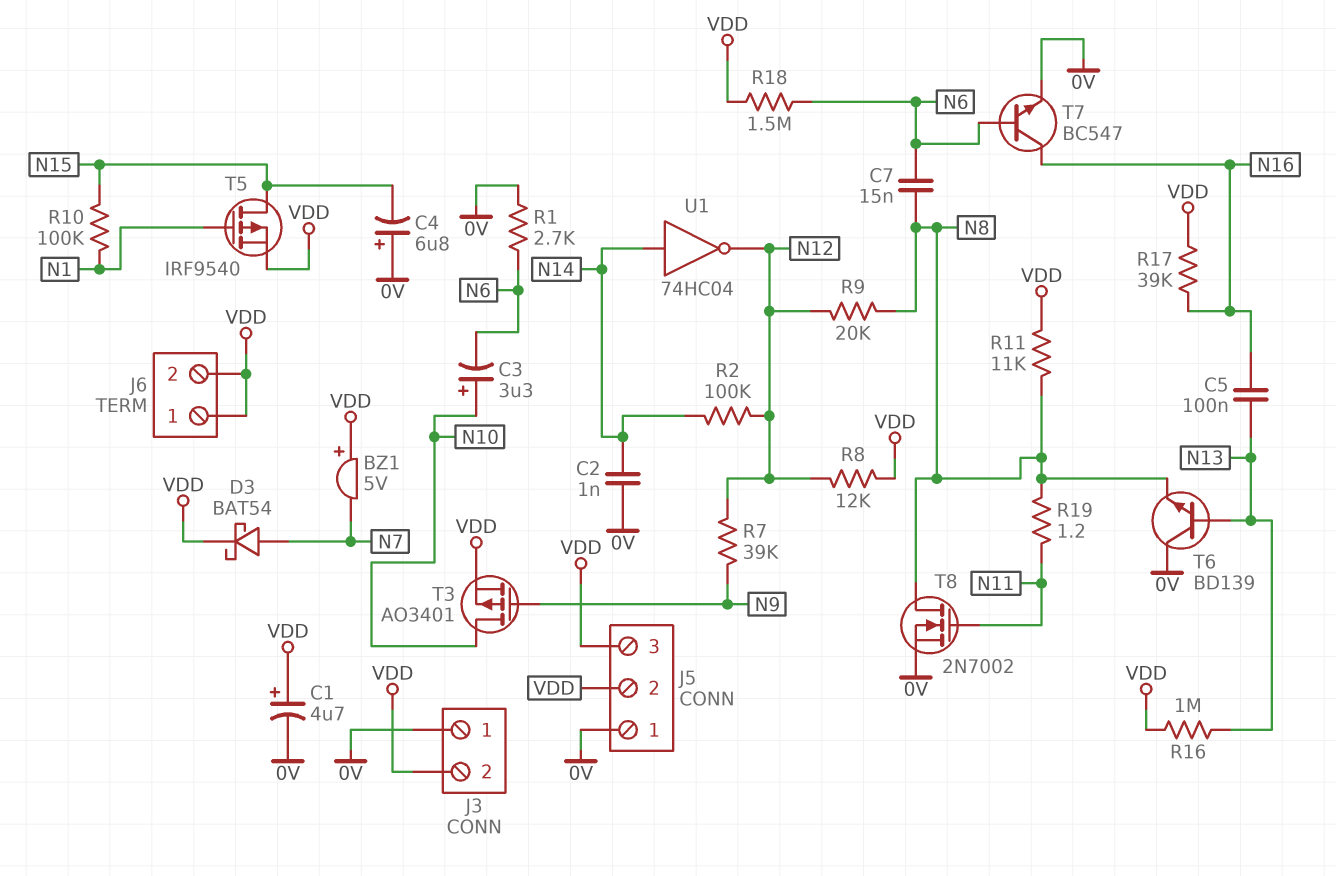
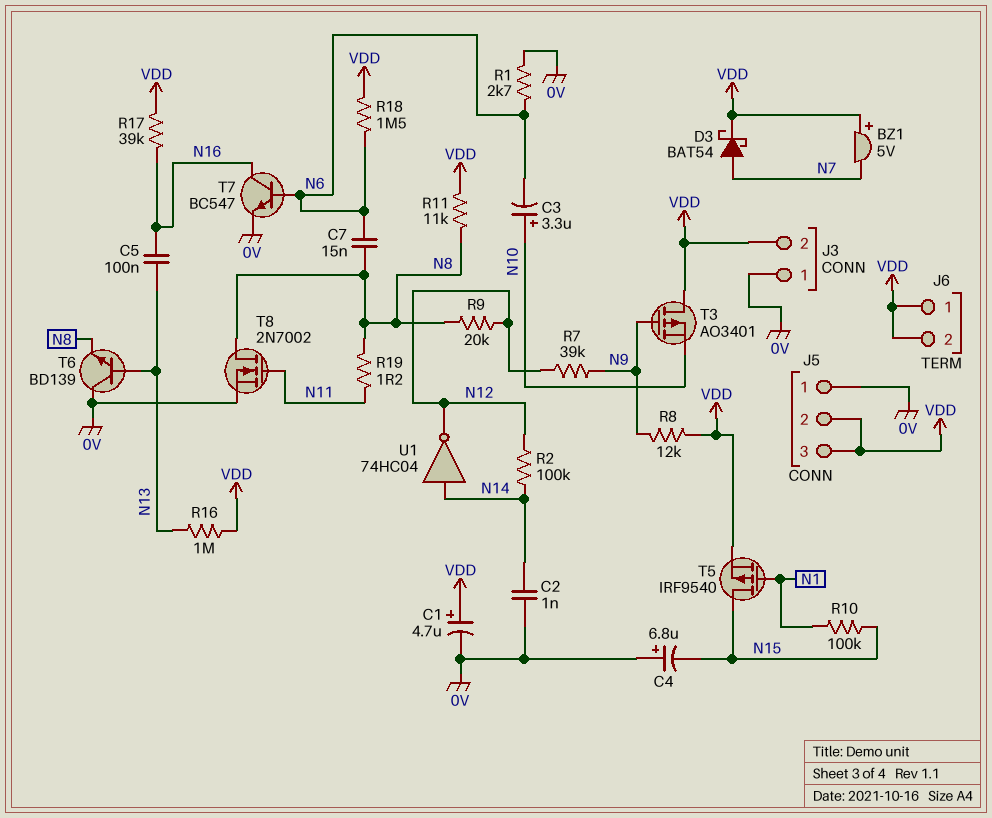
R8: 12k (N12, VDD) -> 12k (N9, VDD)
T3: PMOS AO3401 (G N9, D N10, S VDD) -> PMOS AO3401 (G N9, D VDD, S N10)

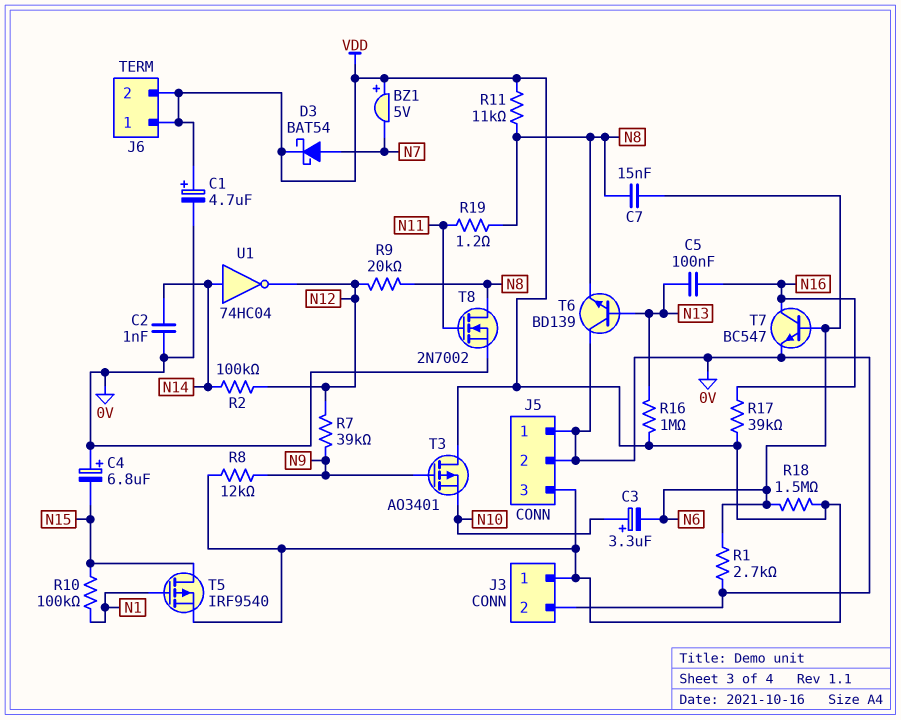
J3 pin 1: 0V -> VDD
J3 pin 2: VDD -> 0V
J5 pin 2: VDD -> 0V

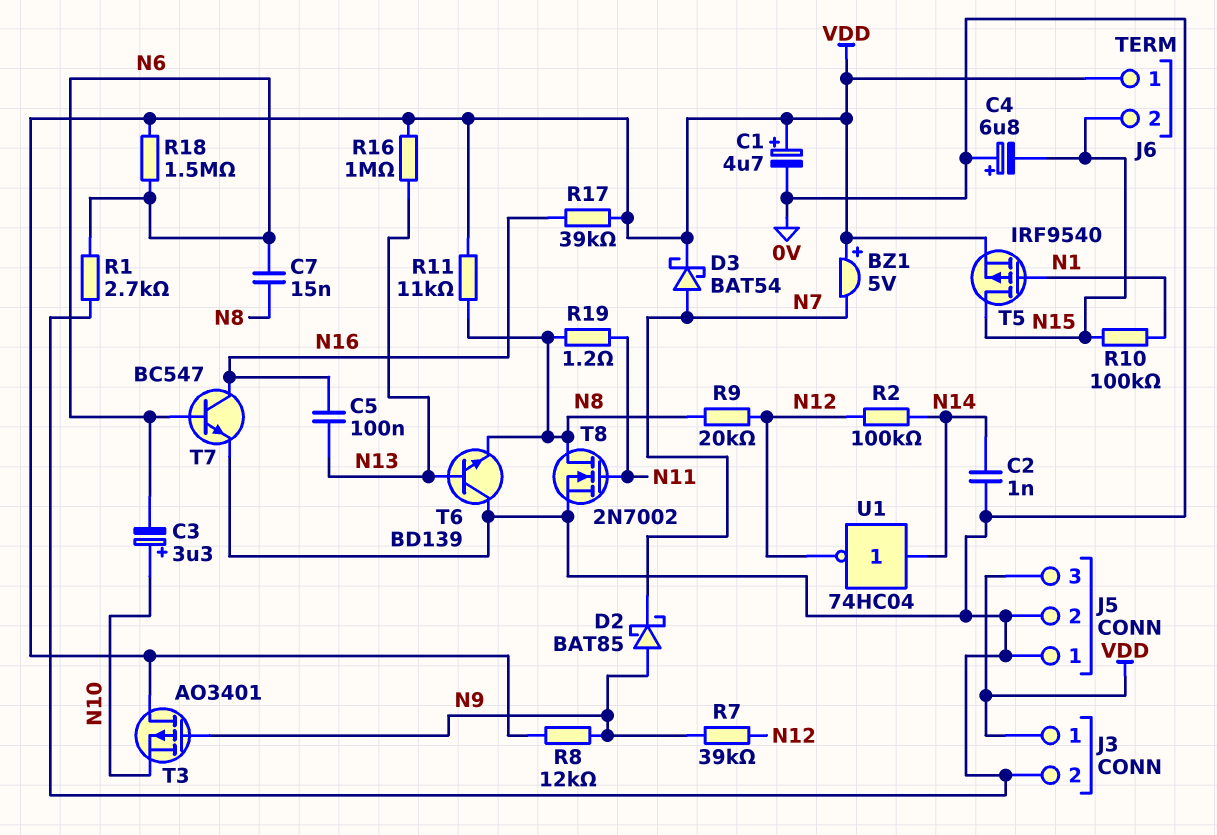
D2: none -> schottky BAT85 (A N9, K N7)
J6 pin 2: VDD -> N15

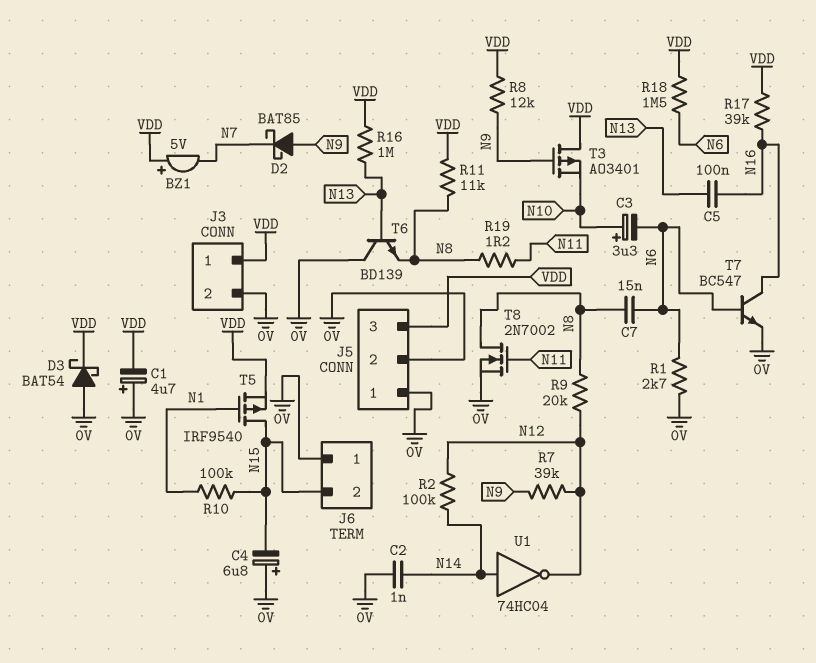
C1: 4.7uF (plus VDD, minus 0V) -> 4.7uF (plus 0V, minus VDD)
D3: schottky BAT54 (A N7, K VDD) -> schottky BAT54 (A 0V, K VDD)
J6 pin 1: VDD -> 0V

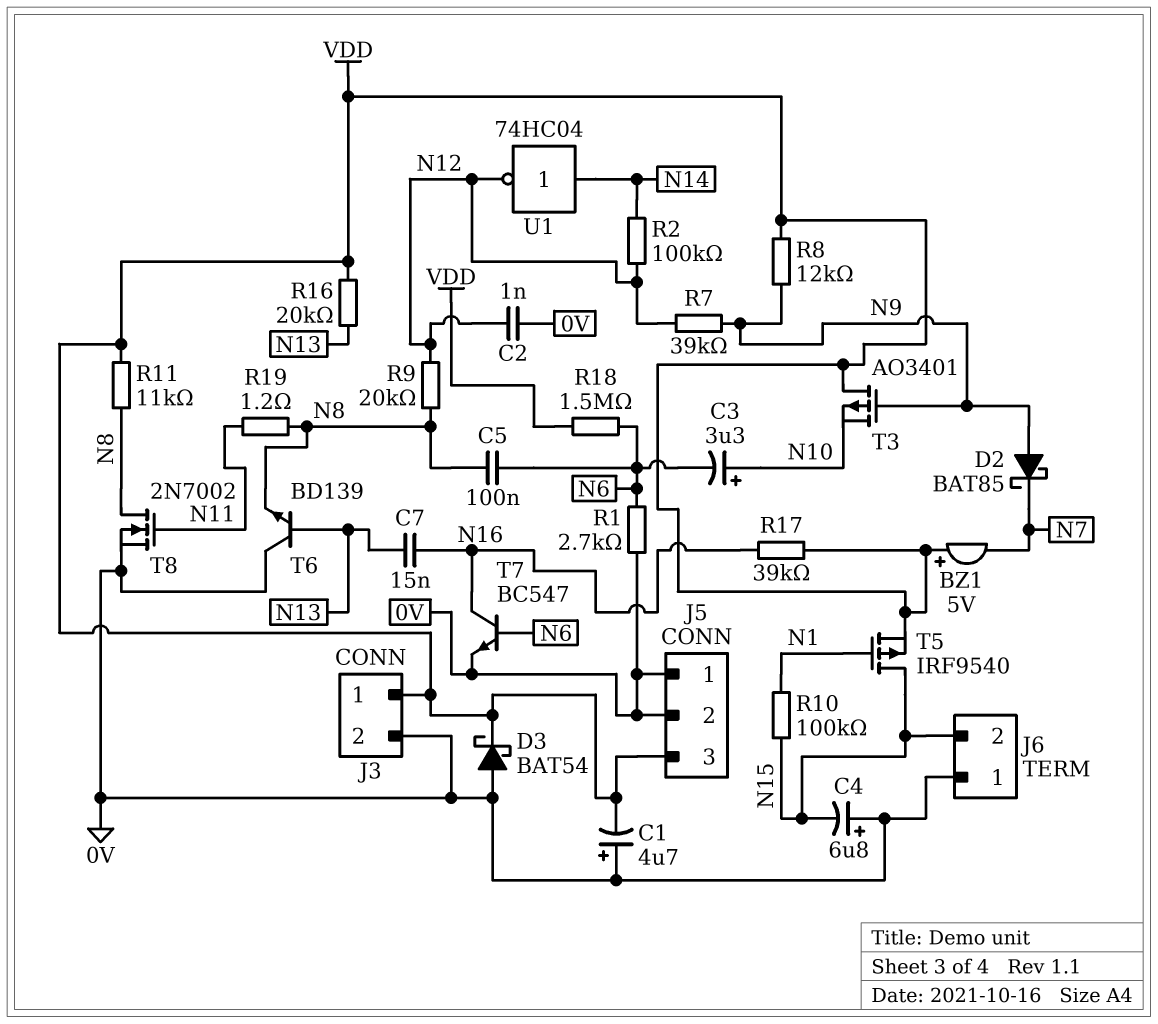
C2: 1nF (0V, N14) -> 1nF (0V, N12)
C5: 100nF (N13, N16) -> 100nF (N6, N8)
C7: 15nF (N6, N8) -> 15nF (N13, N16)
R16: 1M (N13, VDD) -> 20k (N13, VDD)

